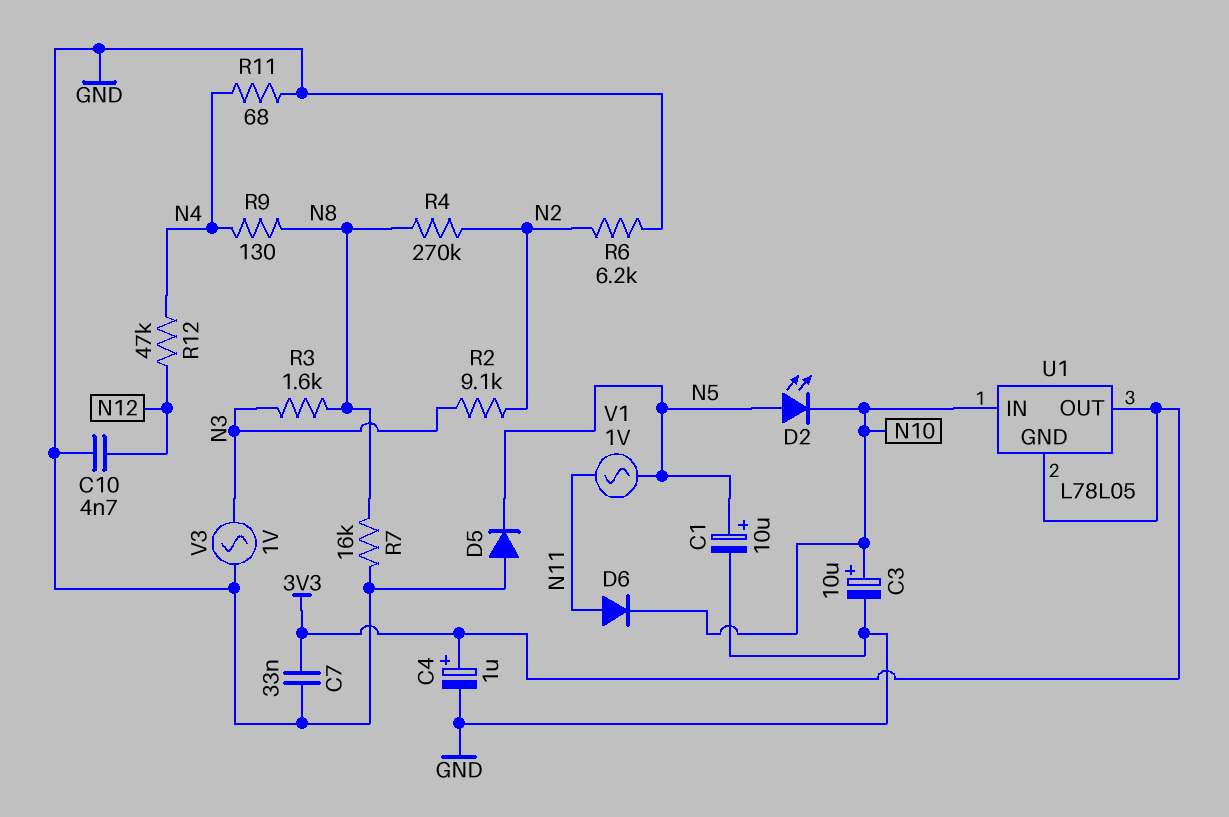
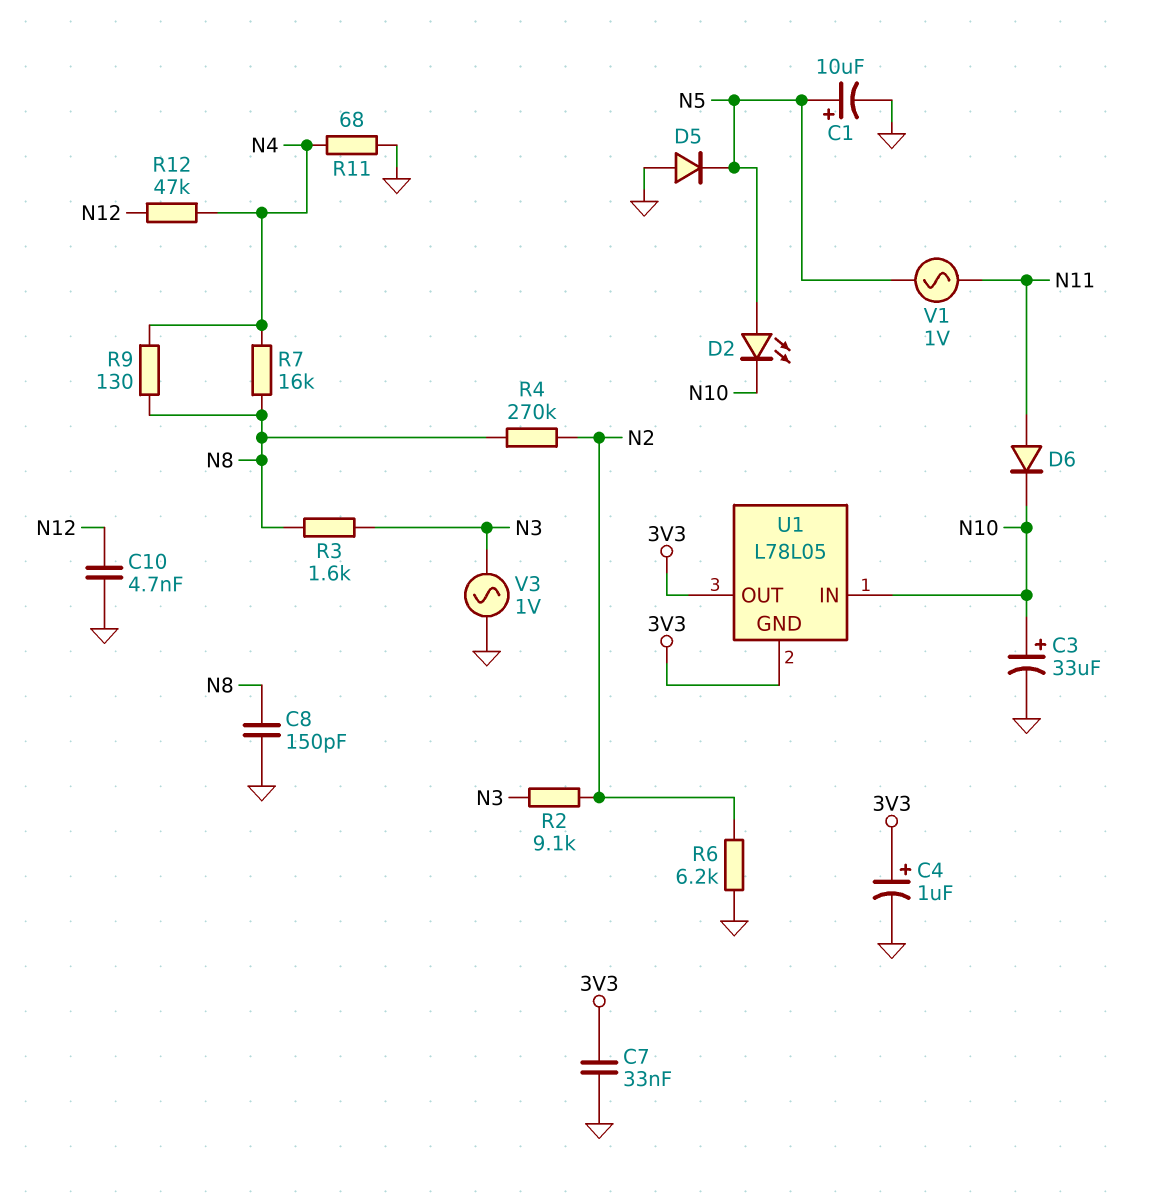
C3: 10uF (plus N10, minus GND) -> 33uF (plus N10, minus GND)
C8: none -> 150pF (GND, N8)
R7: 16k (GND, N8) -> 16k (N4, N8)

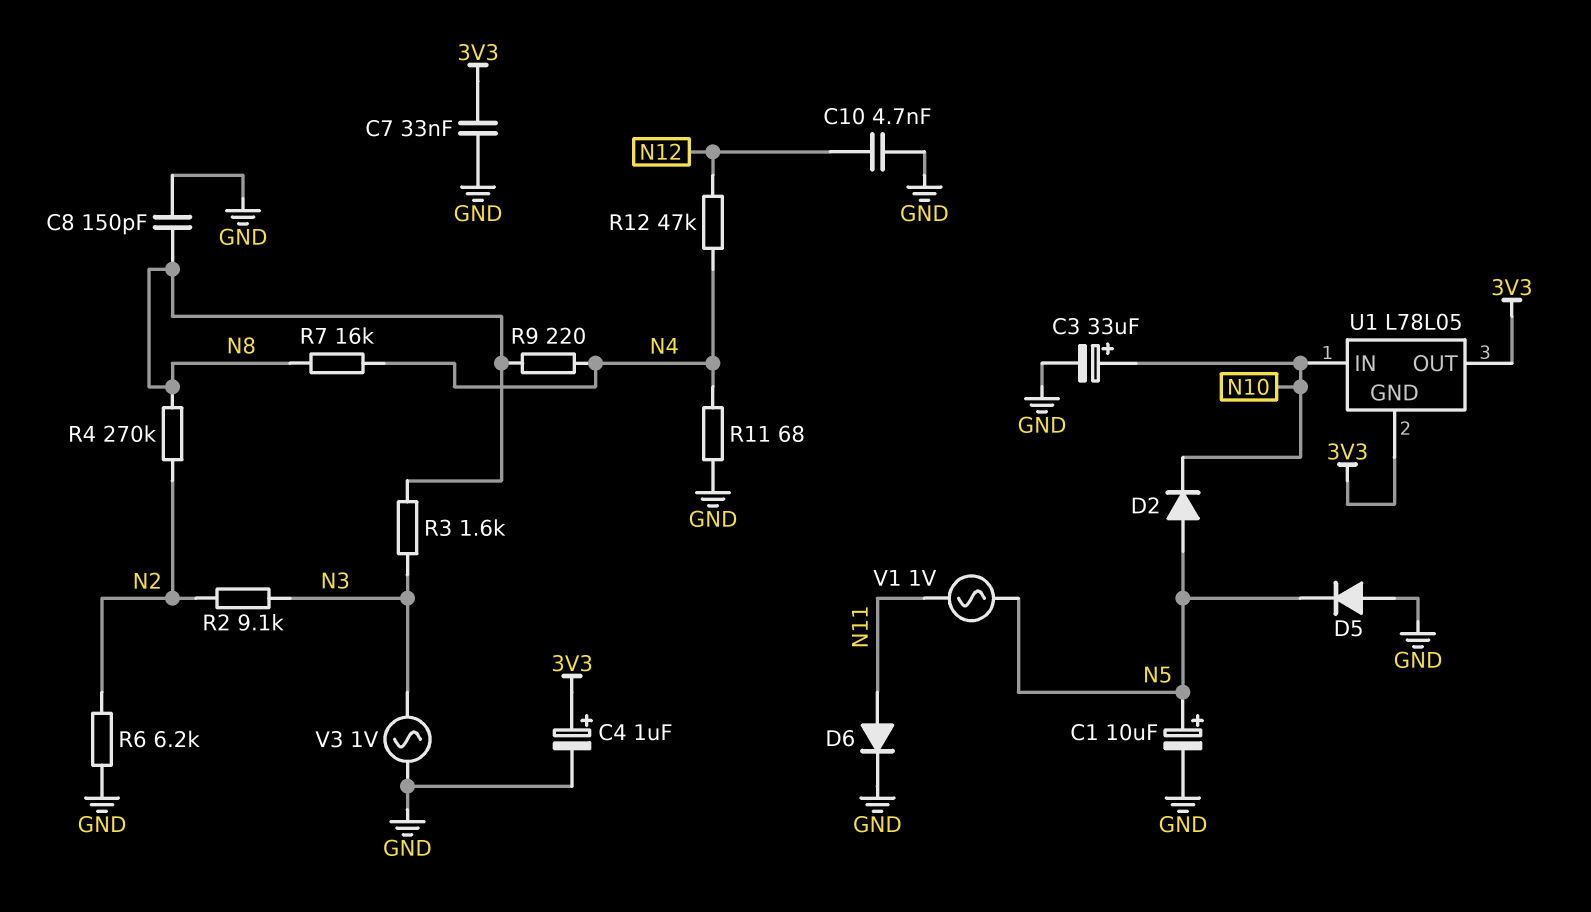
D2: LED (A N5, K N10) -> diode (A N5, K N10)
D6: diode (A N11, K N10) -> diode (A N11, K GND)
R9: 130 (N4, N8) -> 220 (N4, N8)

